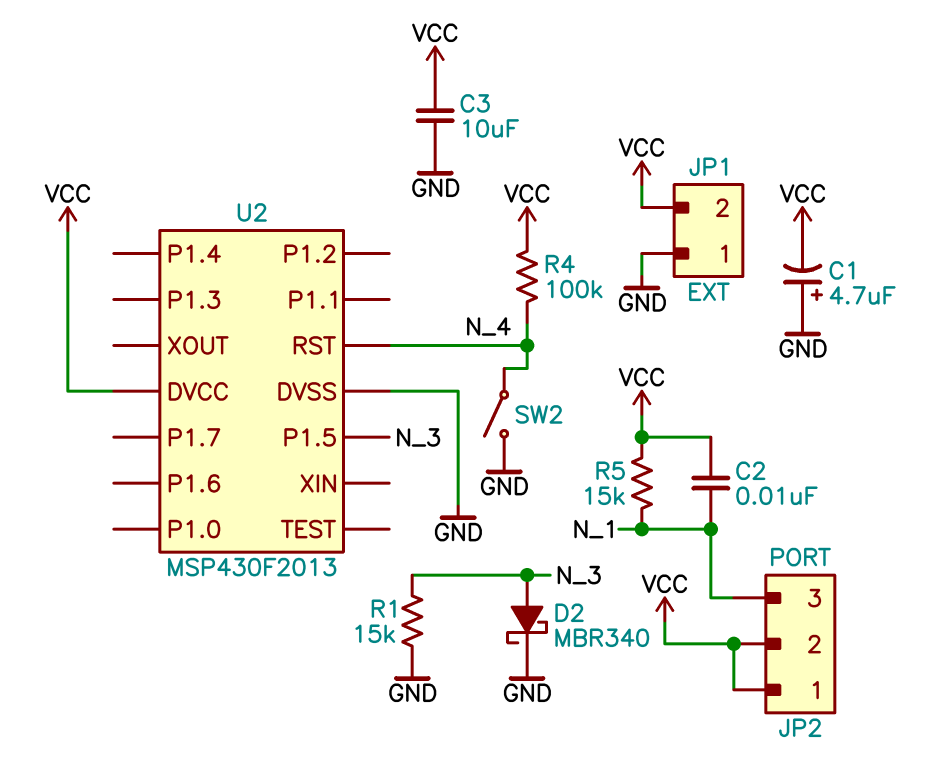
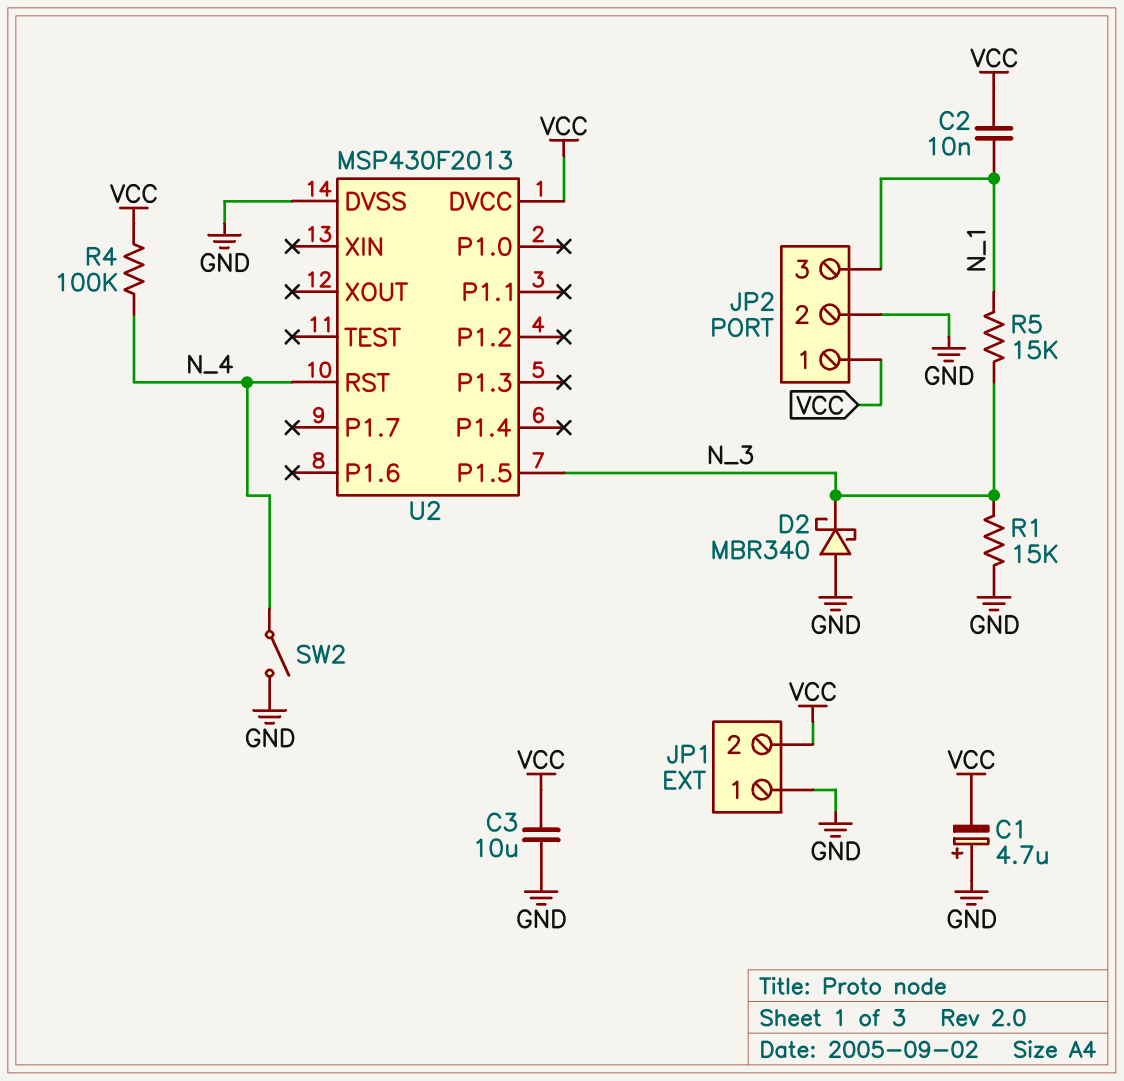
D2: schottky MBR340 (A N_3, K GND) -> schottky MBR340 (A GND, K N_3)
JP2 pin 2: VCC -> GND
R5: 15k (N_1, VCC) -> 15k (N_1, N_3)

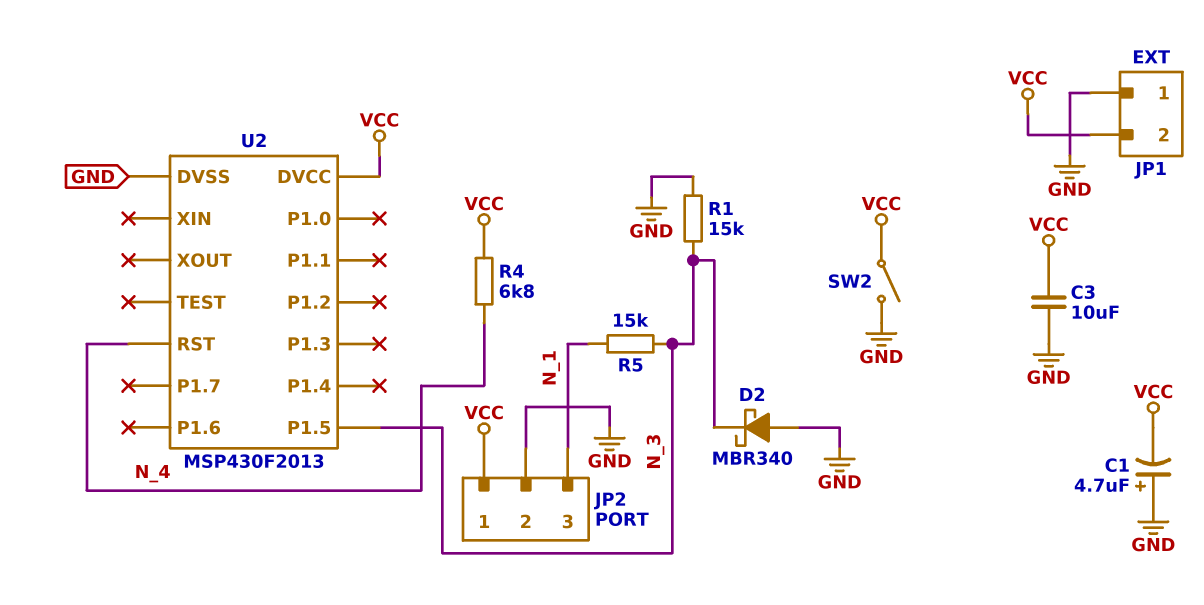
C2: 10nF (N_1, VCC) -> none
R4: 100k (N_4, VCC) -> 6.8k (N_4, VCC)
SW2: switch (GND, N_4) -> switch (GND, VCC)

